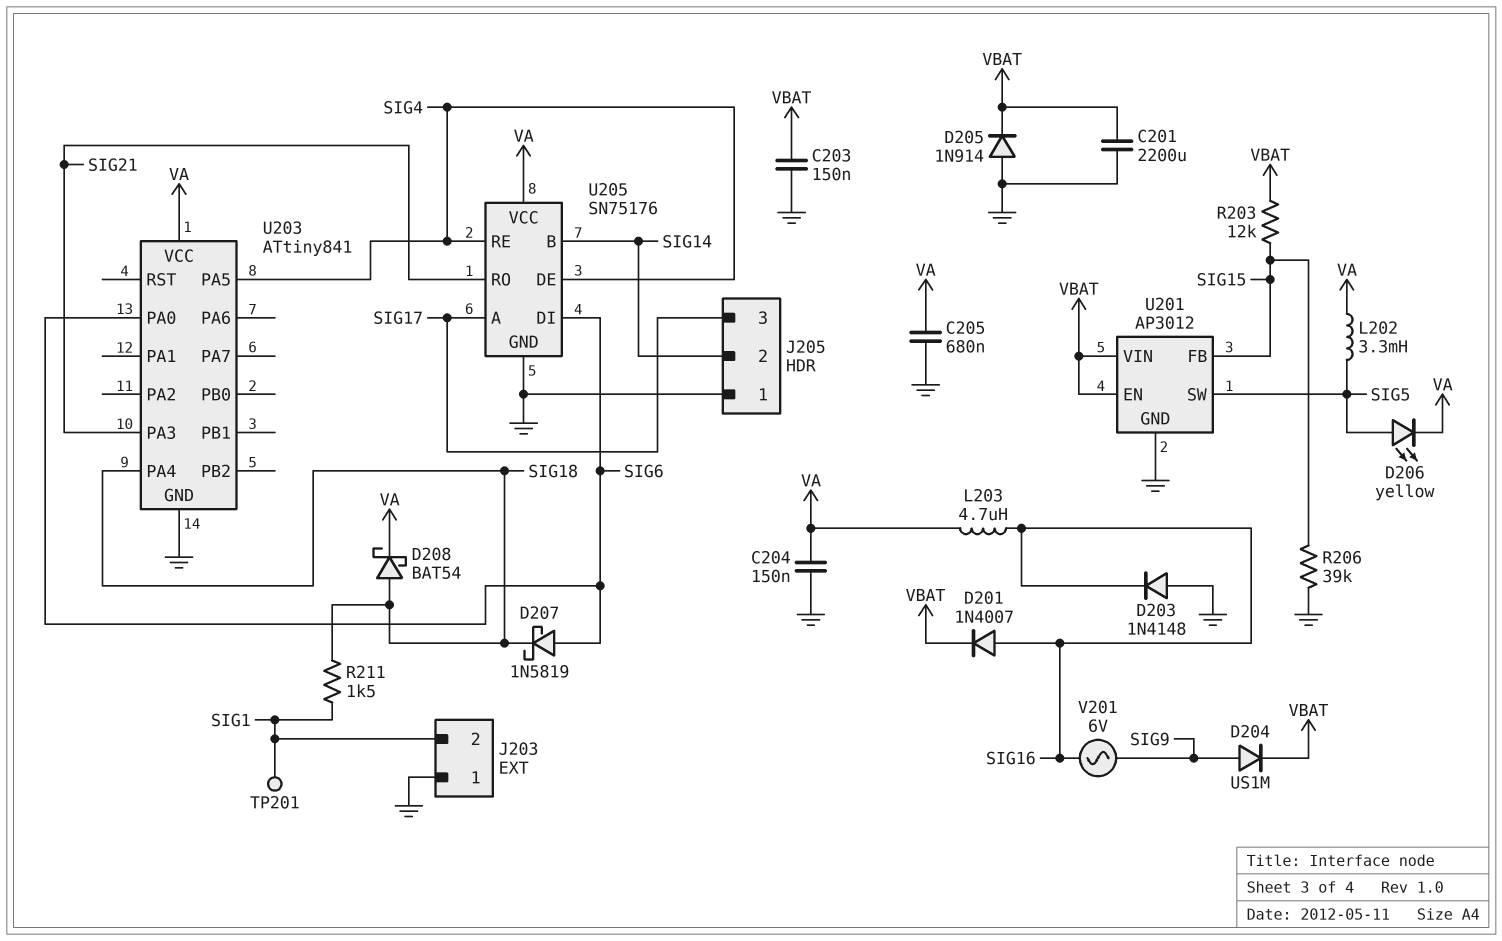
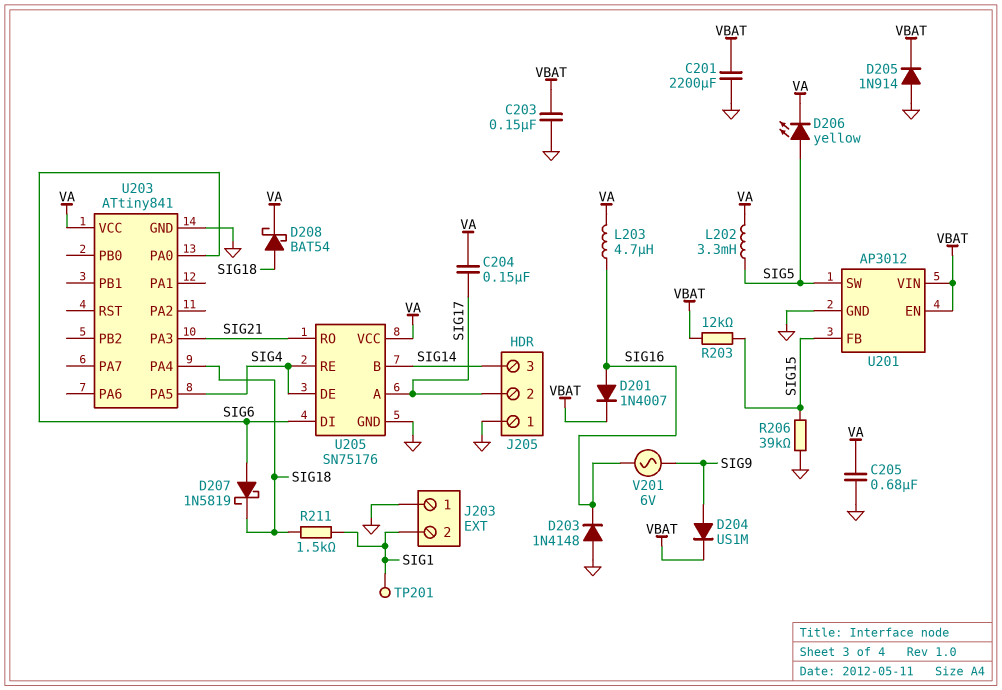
C204: 150nF (GND, VA) -> 150nF (SIG17, VA)
J205 pin 2: SIG14 -> SIG17
J205 pin 3: SIG17 -> SIG14

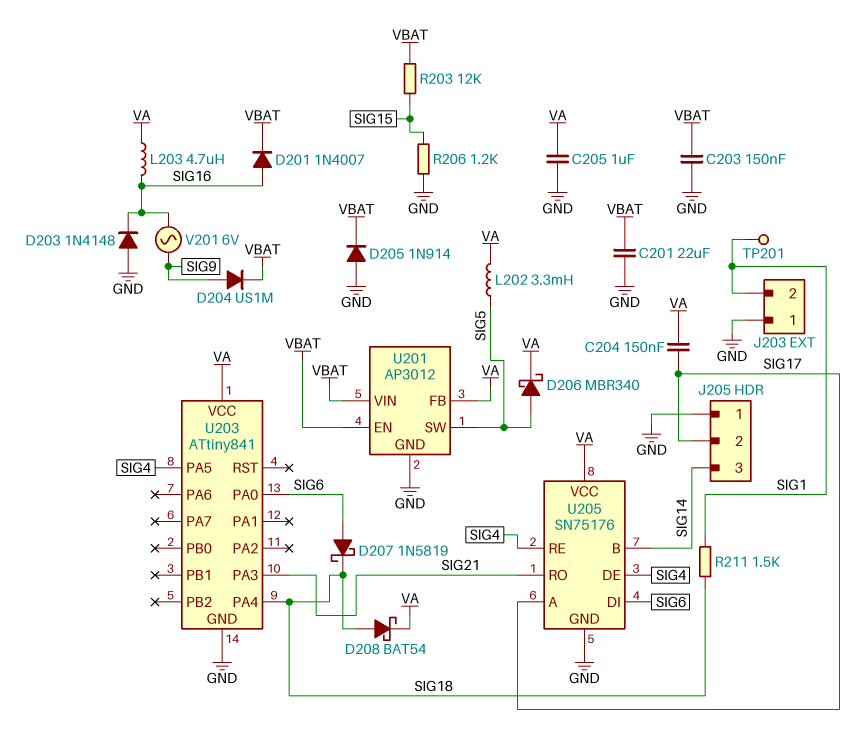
C201: 2200uF (GND, VBAT) -> 22uF (GND, VBAT)
C205: 680nF (GND, VA) -> 1uF (GND, VA)
D206: LED yellow (A SIG5, K VA) -> schottky MBR340 (A SIG5, K VA)
R206: 39k (GND, SIG15) -> 1.2k (GND, SIG15)
U201 pin FB: SIG15 -> VA

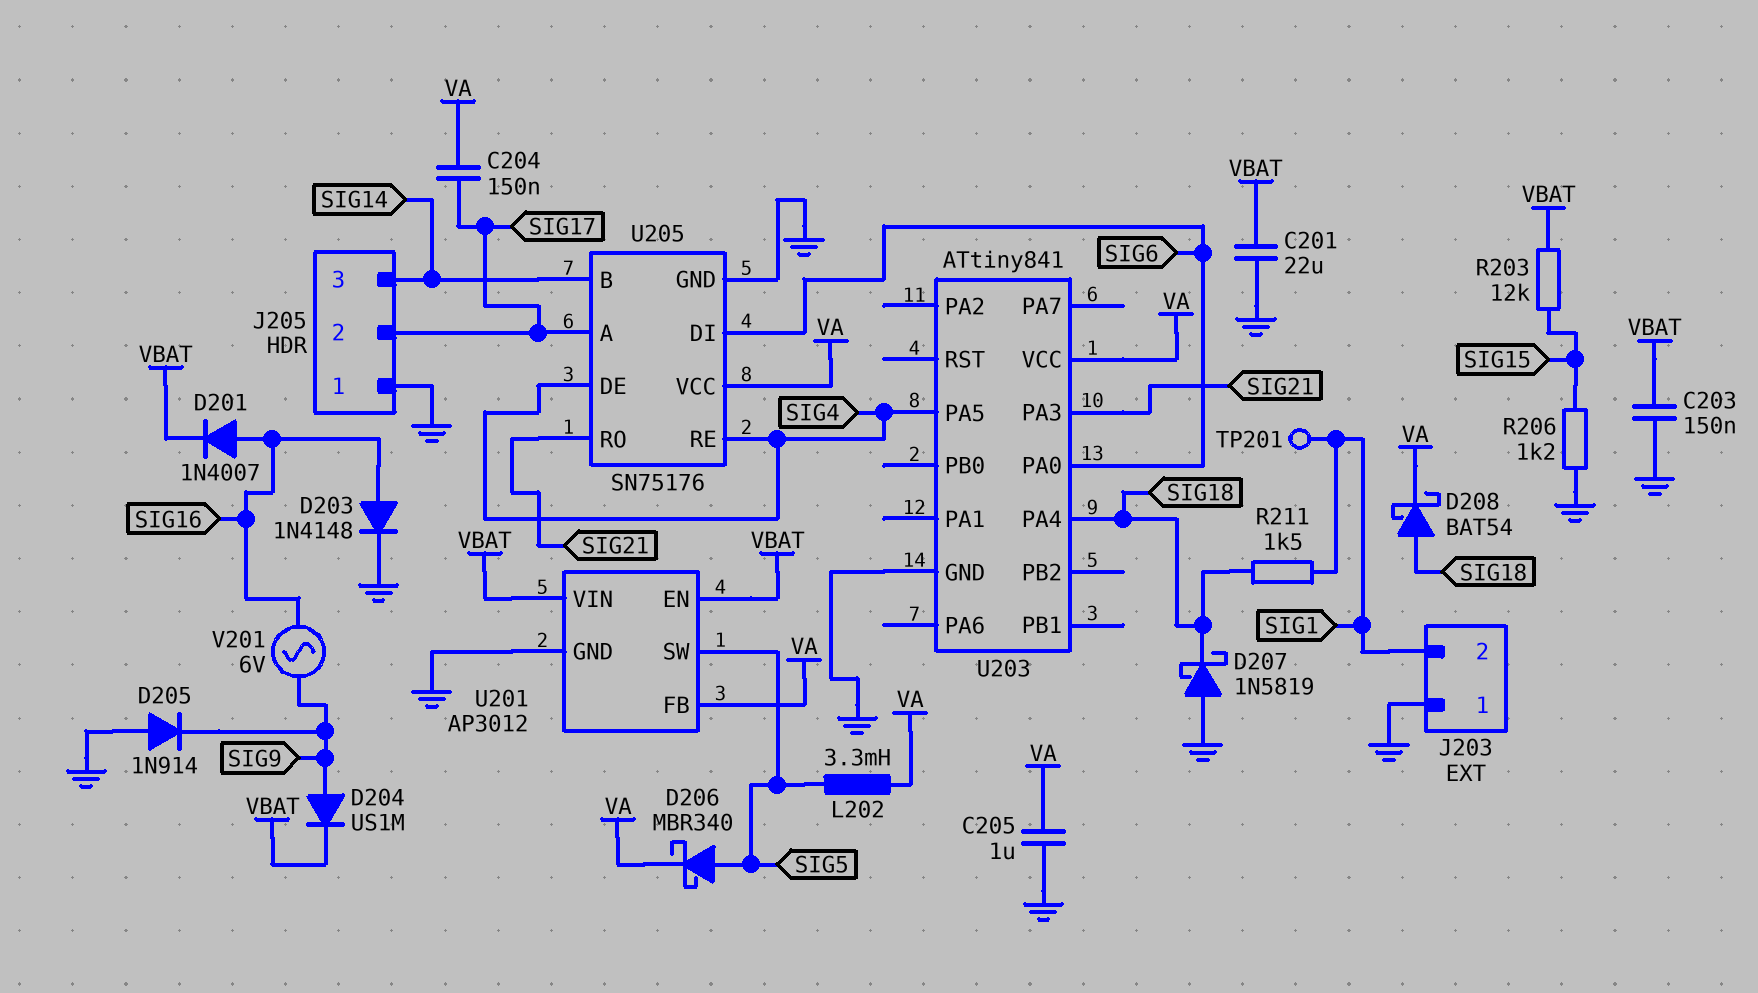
D203: diode 1N4148 (A GND, K SIG16) -> diode 1N4148 (A SIG16, K GND)
D205: diode 1N914 (A GND, K VBAT) -> diode 1N914 (A GND, K SIG9)
D207: schottky 1N5819 (A SIG6, K SIG18) -> schottky 1N5819 (A GND, K SIG18)
L203: 4.7uH (SIG16, VA) -> none

